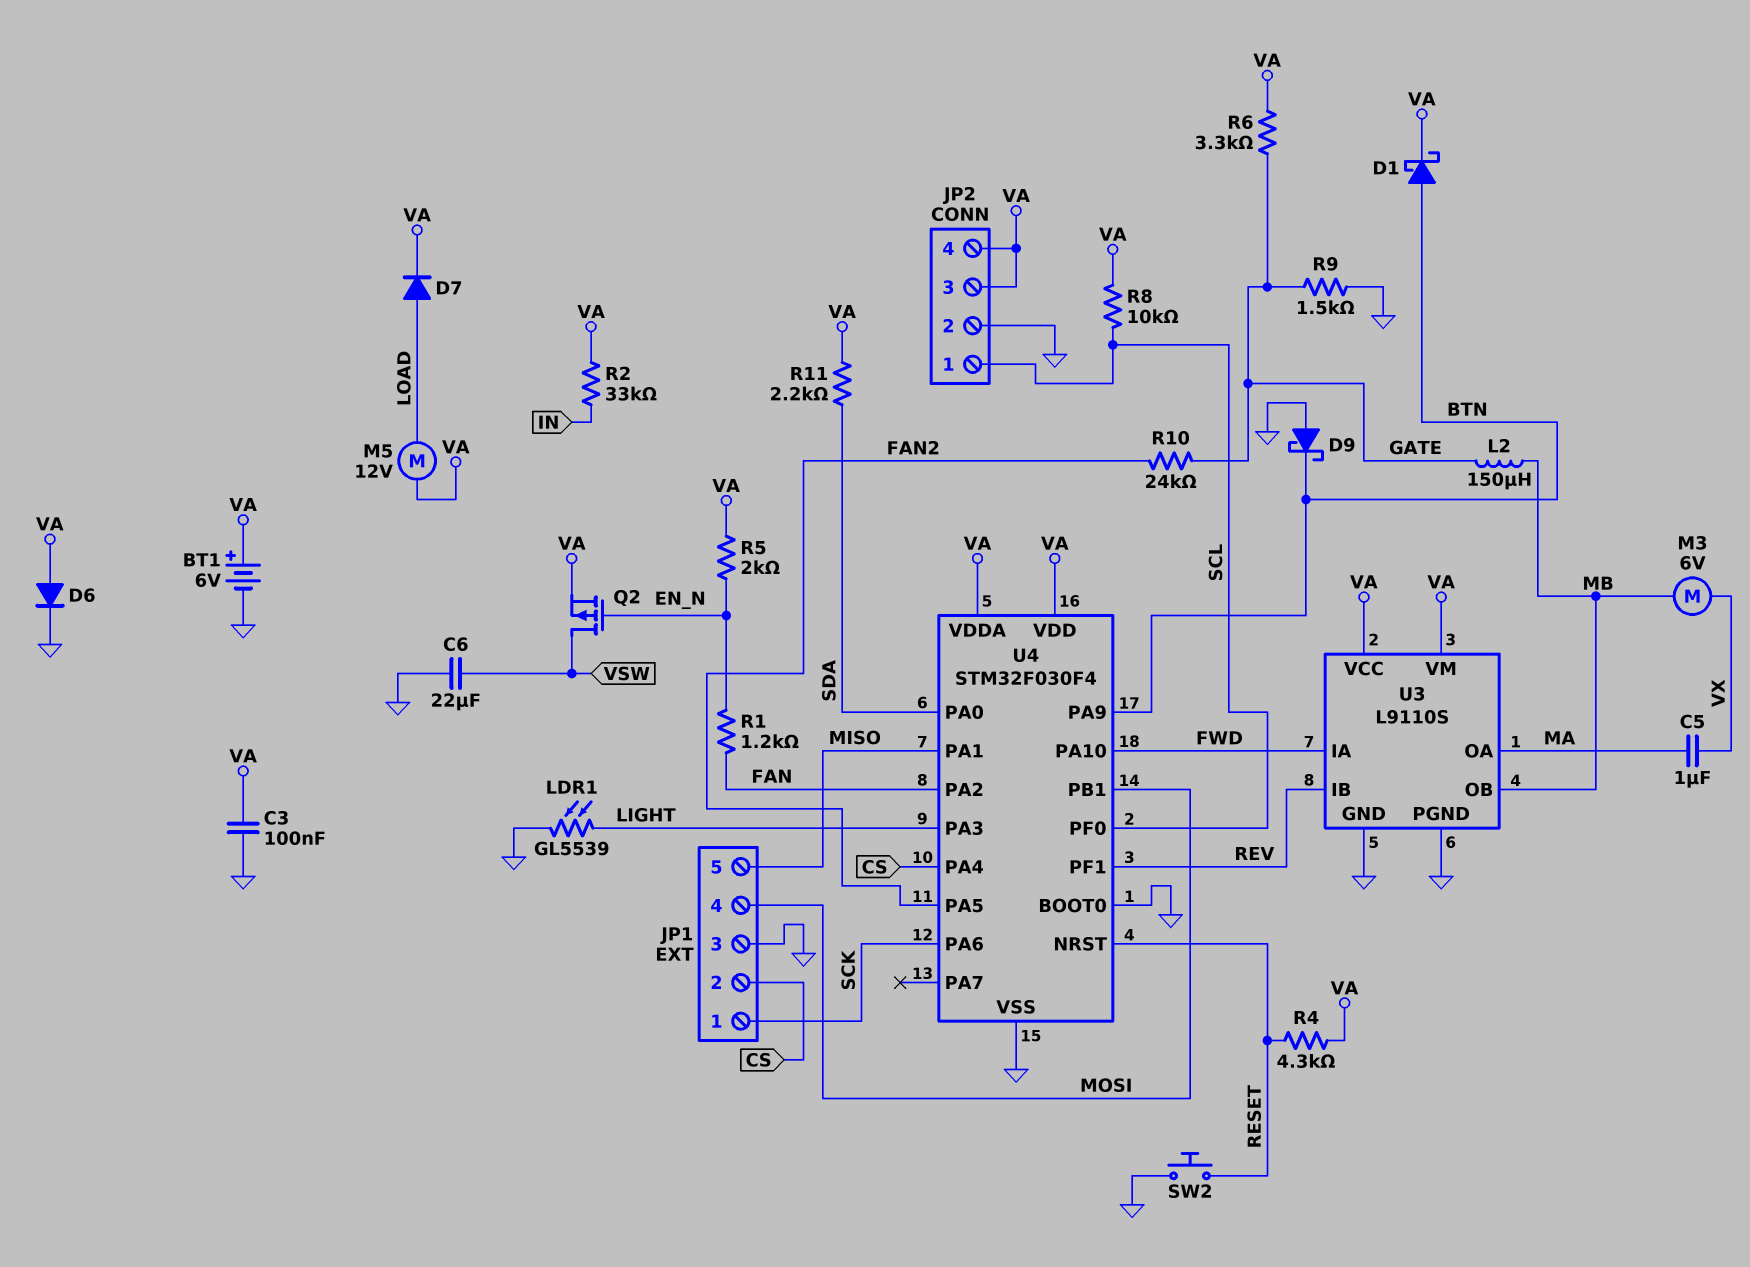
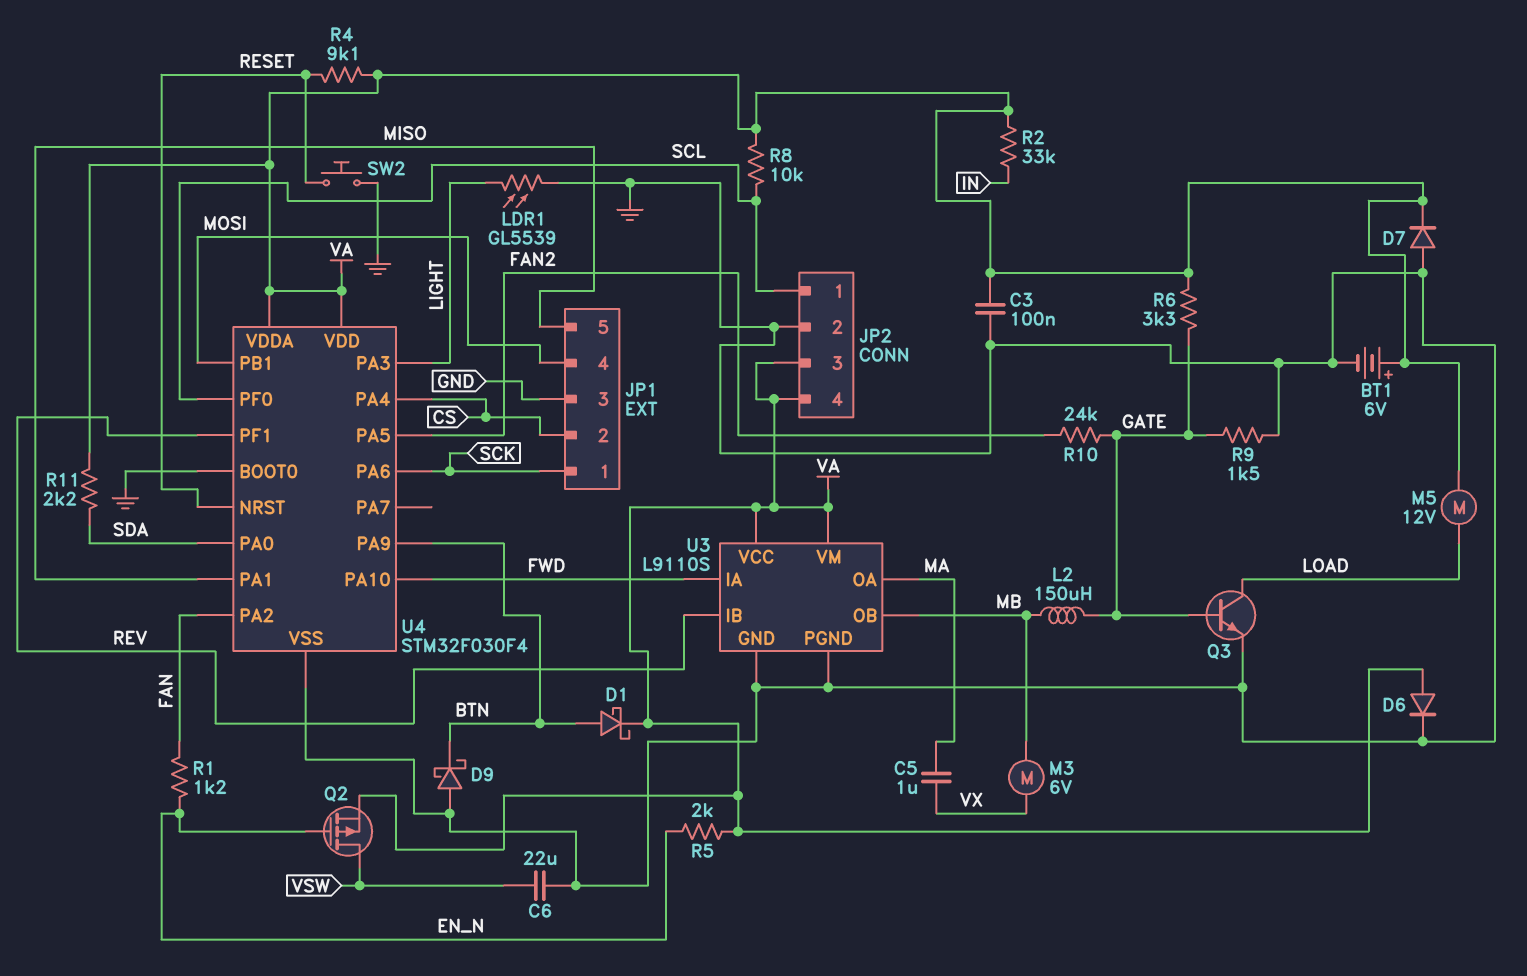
D7: diode (A LOAD, K VA) -> diode (A GND, K VA)
Q3: none -> NPN (B GATE, C LOAD, E GND)
R4: 4.3k (RESET, VA) -> 9.1k (RESET, VA)

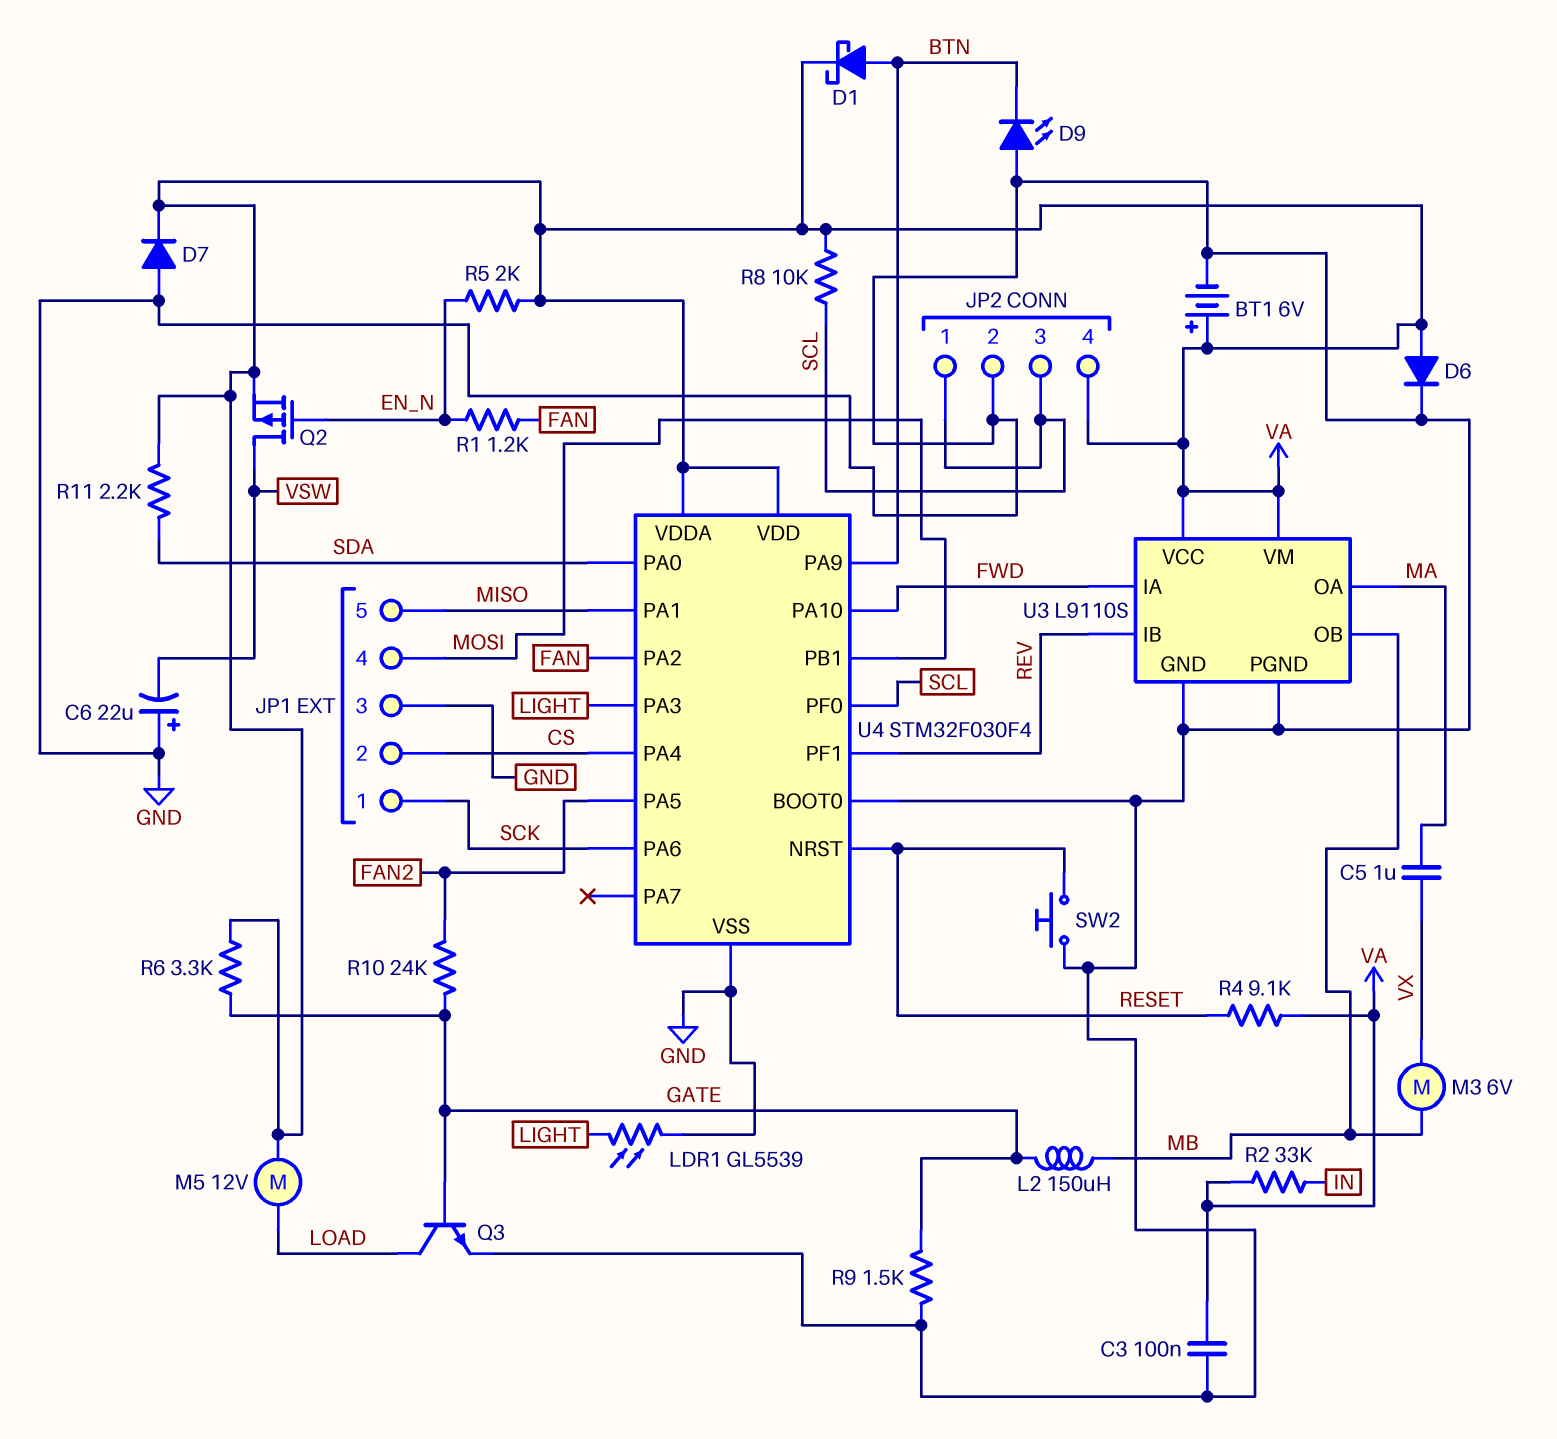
C6: 22uF (GND, VSW) -> 22uF (plus GND, minus VSW)
D9: schottky (A GND, K BTN) -> LED (A GND, K BTN)
JP2 pin 3: VA -> SCL

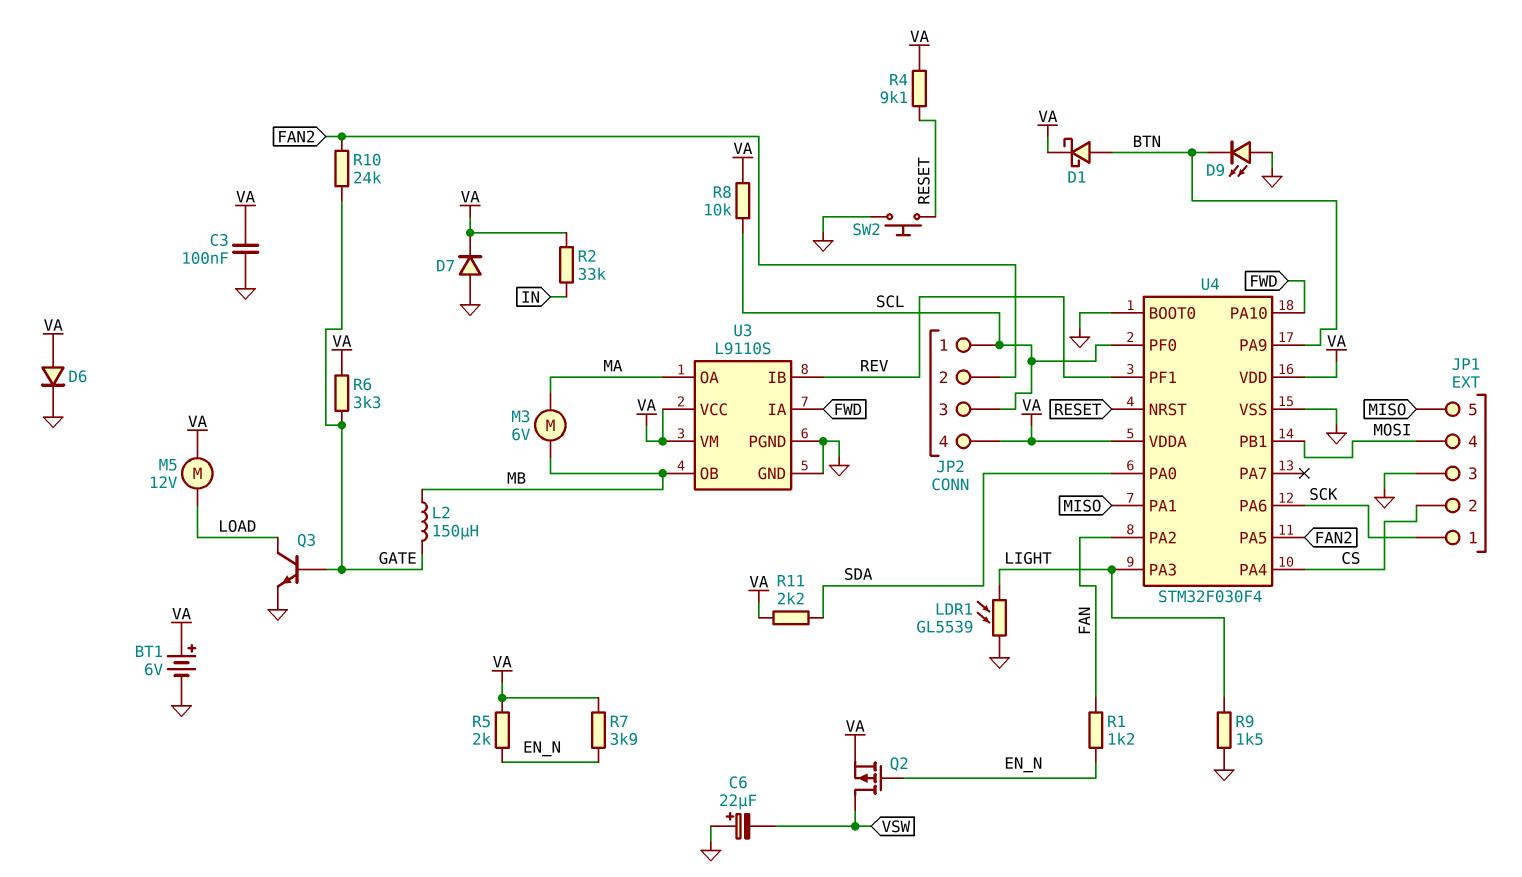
C5: 1uF (MA, VX) -> none
JP2 pin 2: GND -> FAN2
M3: motor 6V (MB, VX) -> motor 6V (MA, MB)
R7: none -> 3.9k (EN_N, VA)
R9: 1.5k (GATE, GND) -> 1.5k (GND, LIGHT)

